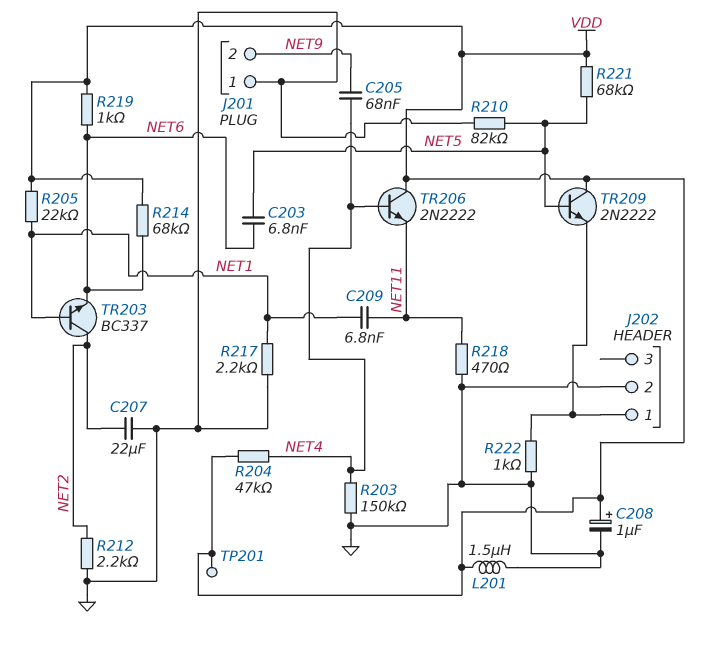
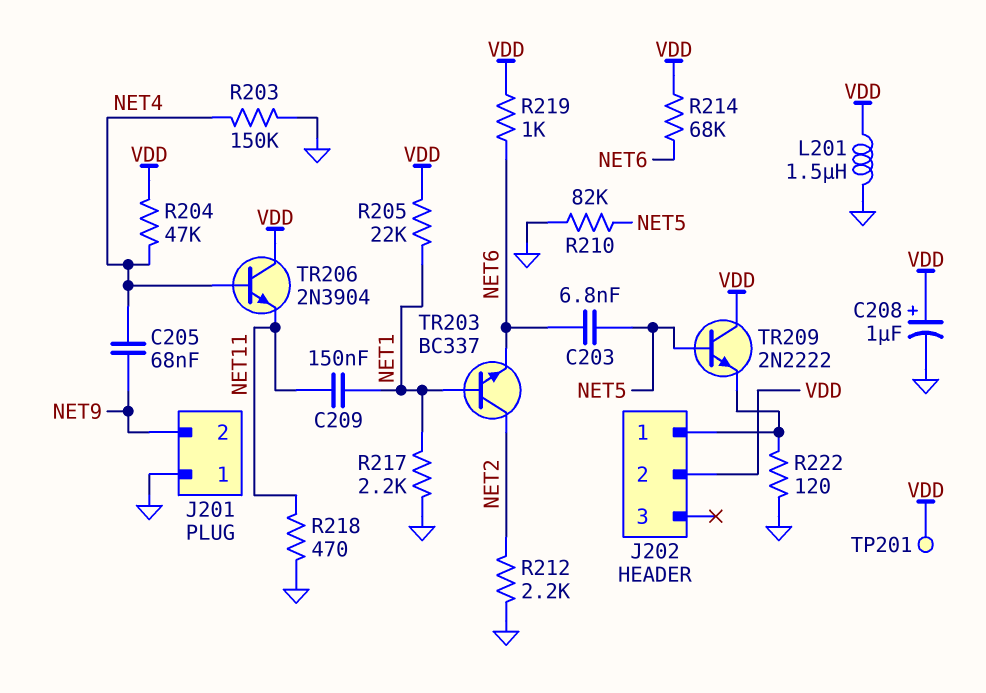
C207: 22uF (GND, NET2) -> none
C209: 6.8nF (NET1, NET11) -> 150nF (NET1, NET11)
J202 pin 2: GND -> VDD
R221: 68k (NET5, VDD) -> none
R222: 1k (GND, J202/1) -> 120 (GND, J202/1)
TR206: NPN 2N2222 (B NET4, C VDD, E NET11) -> NPN 2N3904 (B NET4, C VDD, E NET11)

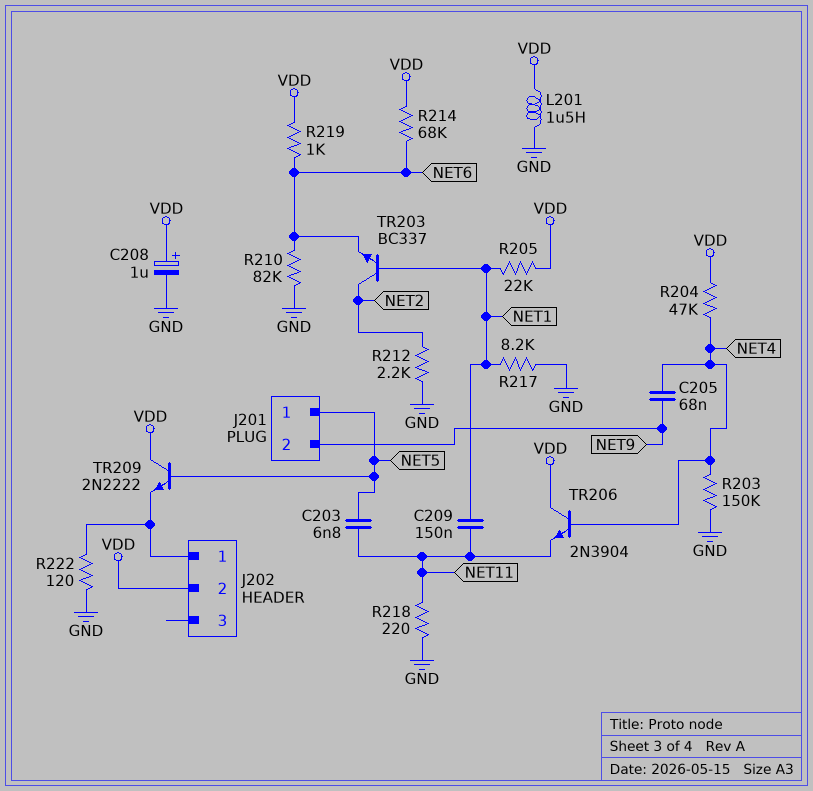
C203: 6.8nF (NET5, NET6) -> 6.8nF (NET5, NET11)
J201 pin 1: GND -> NET5
R210: 82k (GND, NET5) -> 82k (GND, NET6)
R217: 2.2k (GND, NET1) -> 8.2k (GND, NET1)
R218: 470 (GND, NET11) -> 220 (GND, NET11)
TP201: test point (VDD) -> none

